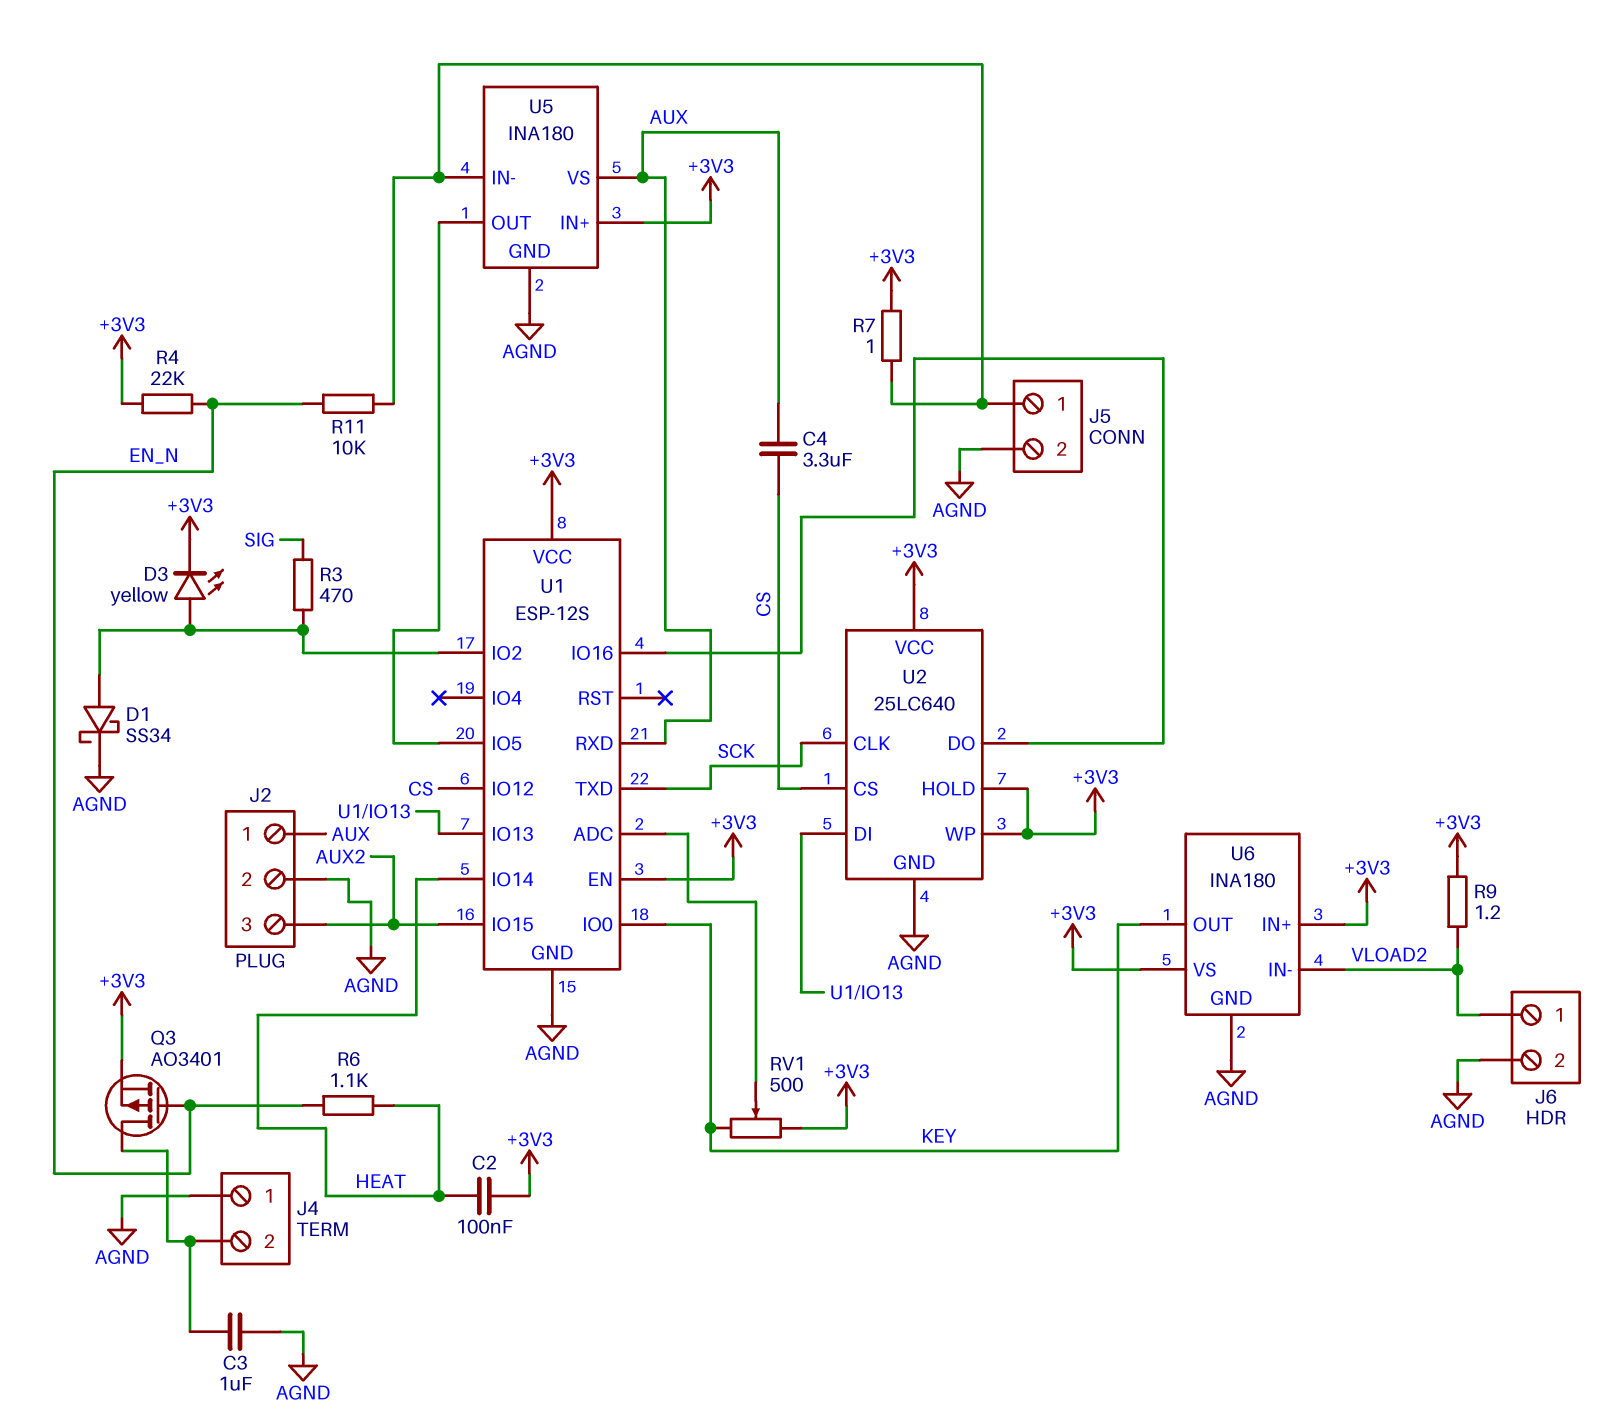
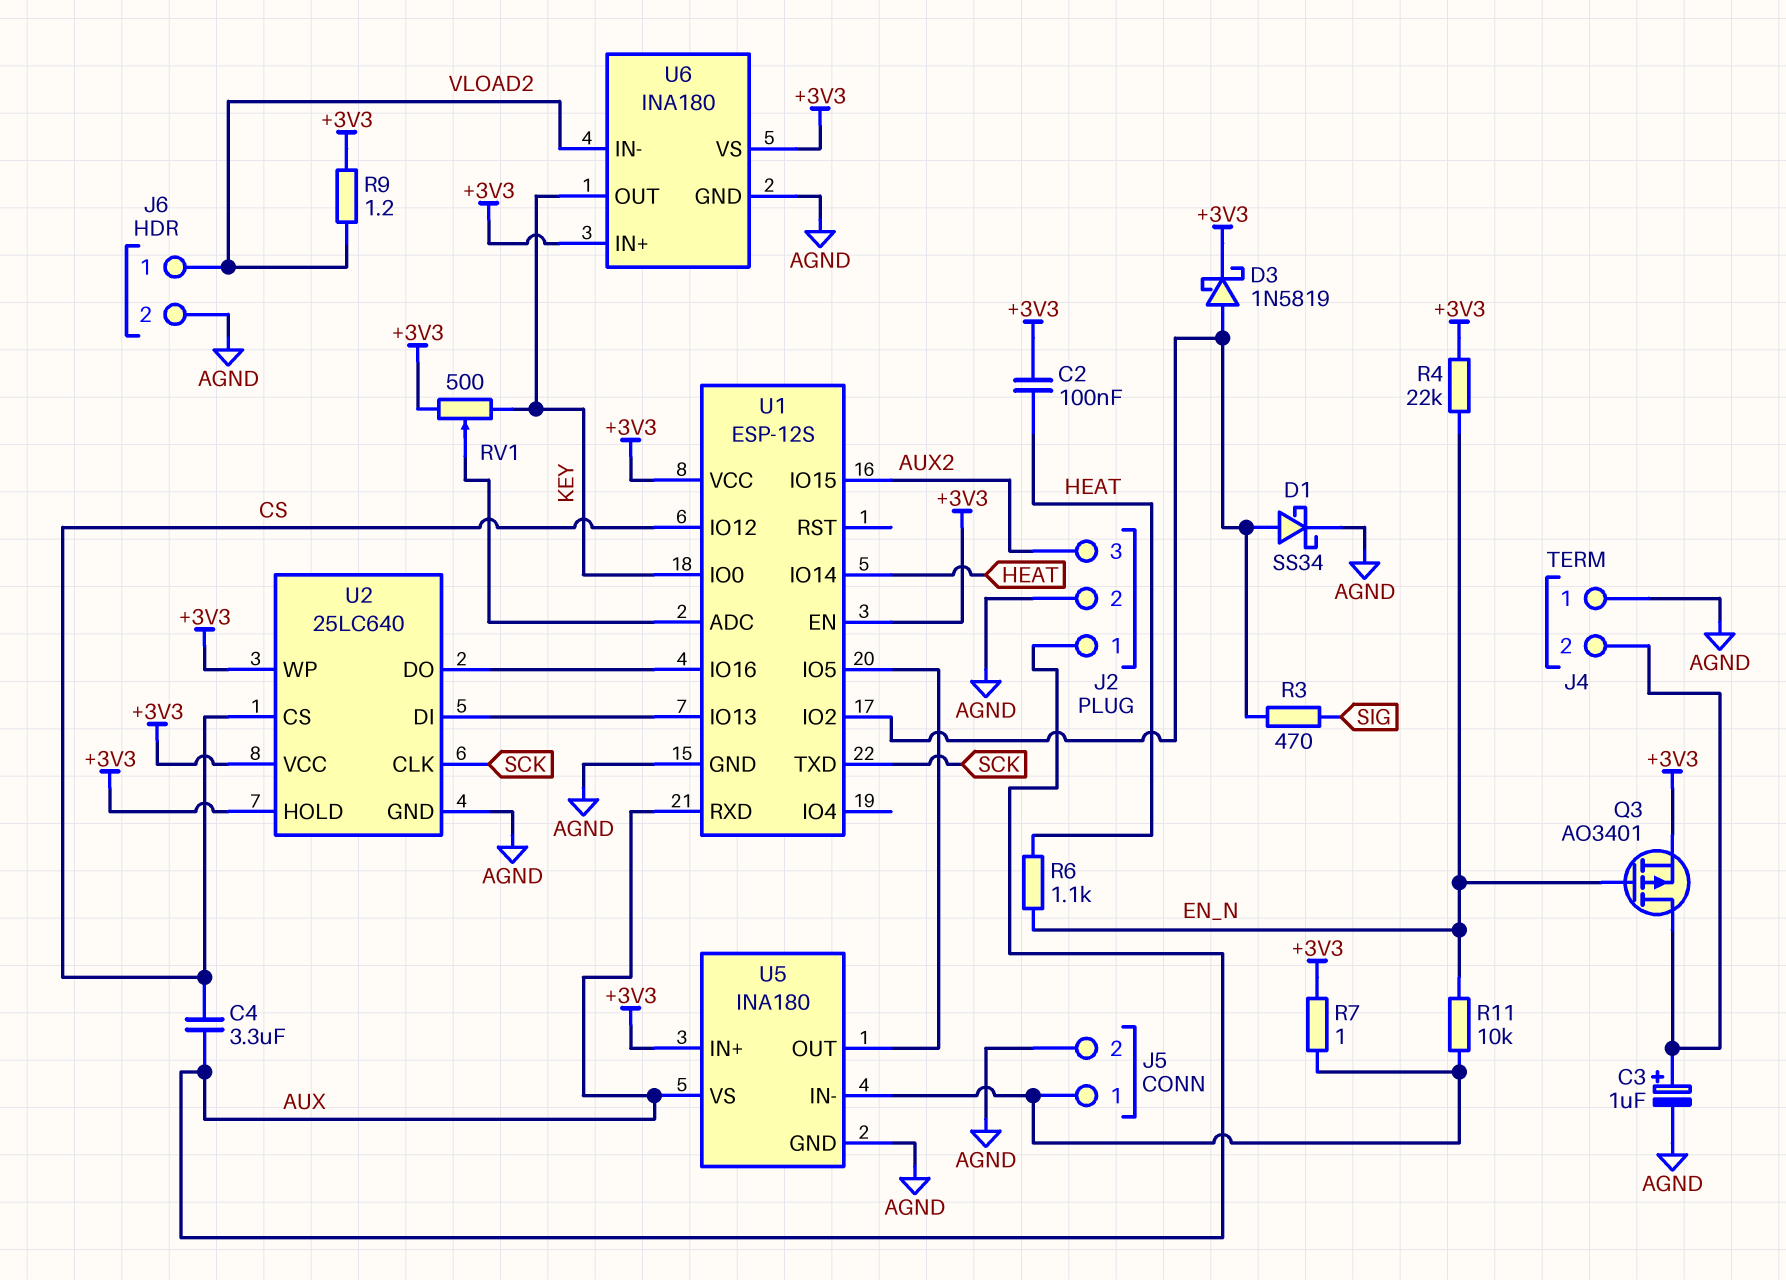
C3: 1uF (AGND, J4/2) -> 1uF (plus J4/2, minus AGND)
D3: LED yellow (A U1/IO2, K +3V3) -> schottky 1N5819 (A U1/IO2, K +3V3)

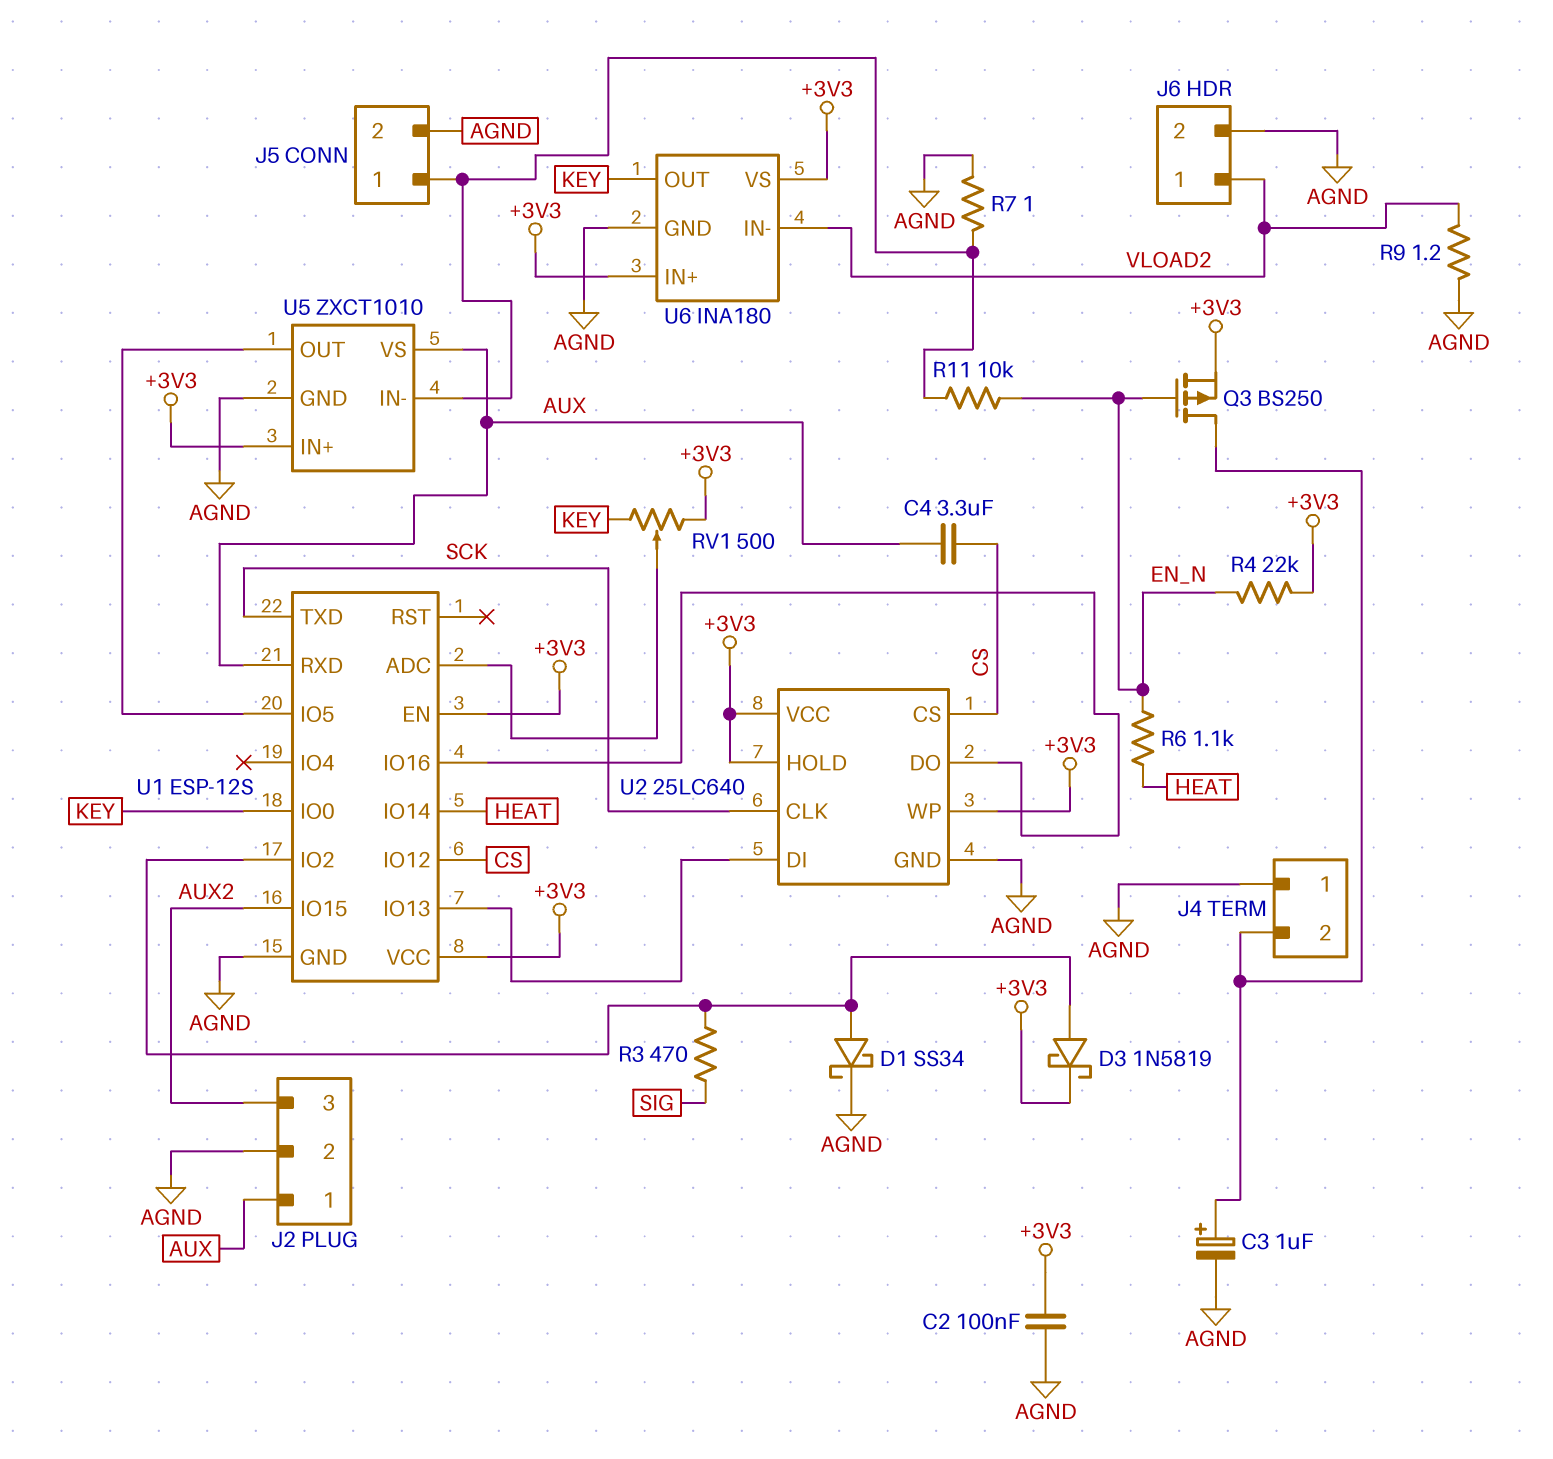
C2: 100nF (+3V3, HEAT) -> 100nF (+3V3, AGND)
Q3: PMOS AO3401 (G EN_N, D J4/2, S +3V3) -> PMOS BS250 (G EN_N, D J4/2, S +3V3)
R7: 1 (+3V3, J5/1) -> 1 (AGND, J5/1)
R9: 1.2 (+3V3, VLOAD2) -> 1.2 (AGND, VLOAD2)
U5: INA180 -> ZXCT1010

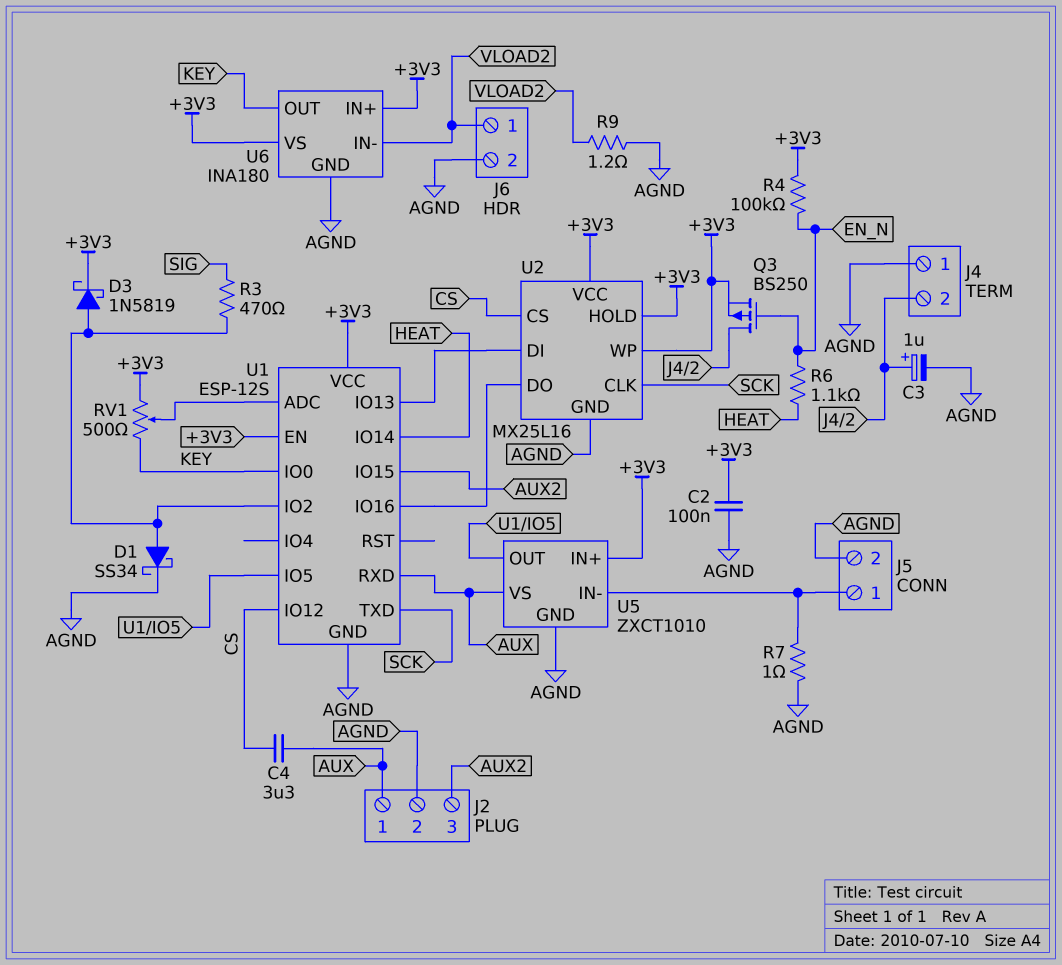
R4: 22k (+3V3, EN_N) -> 100k (+3V3, EN_N)
R11: 10k (EN_N, J5/1) -> none
U2: 25LC640 -> MX25L16

